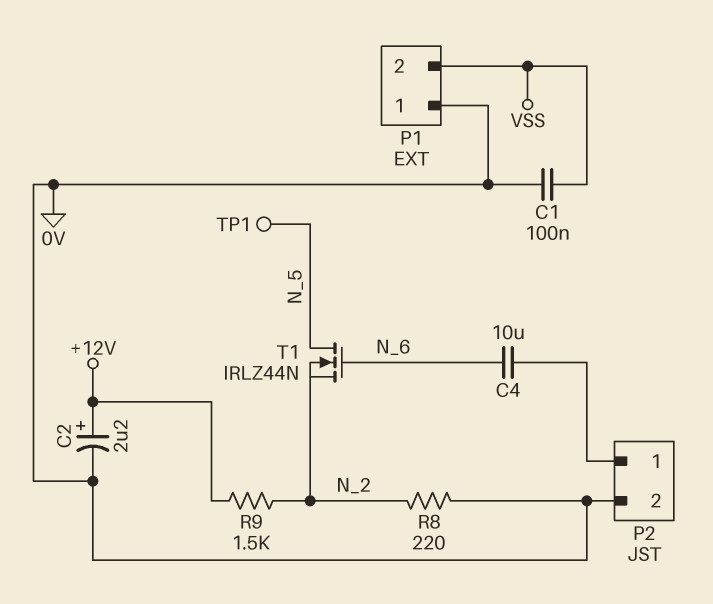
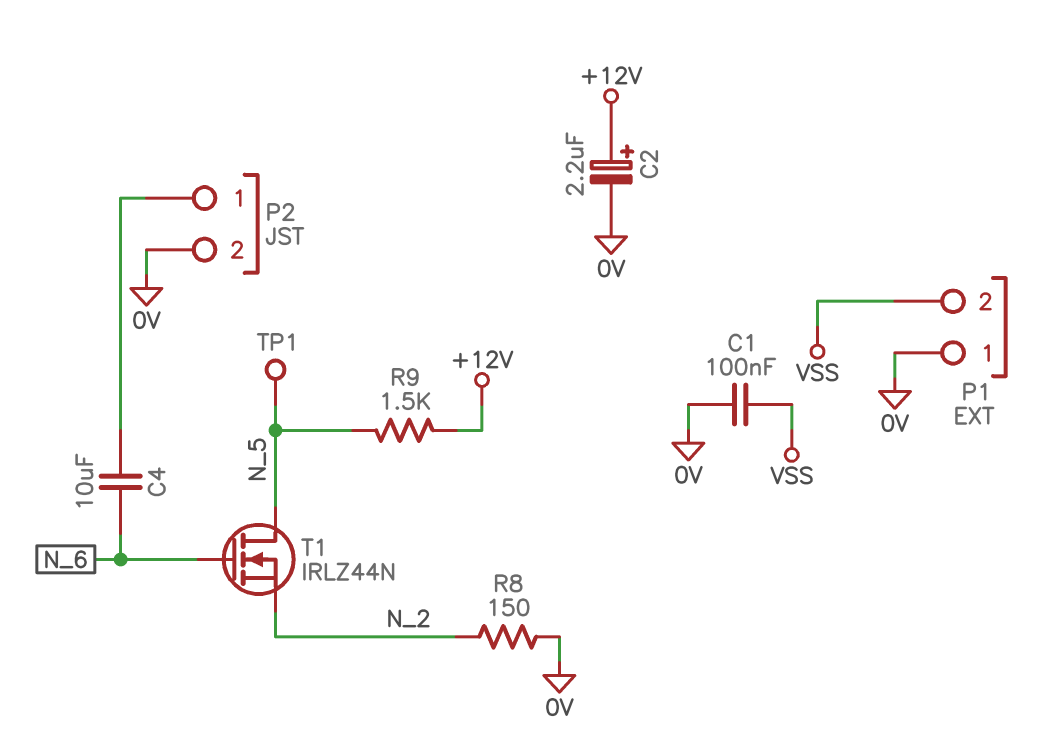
R8: 220 (0V, N_2) -> 150 (0V, N_2)
R9: 1.5k (+12V, N_2) -> 1.5k (+12V, N_5)

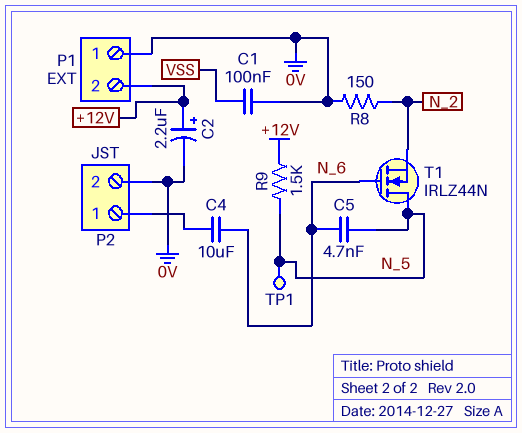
C5: none -> 4.7nF (N_5, N_6)
P1 pin 2: VSS -> +12V

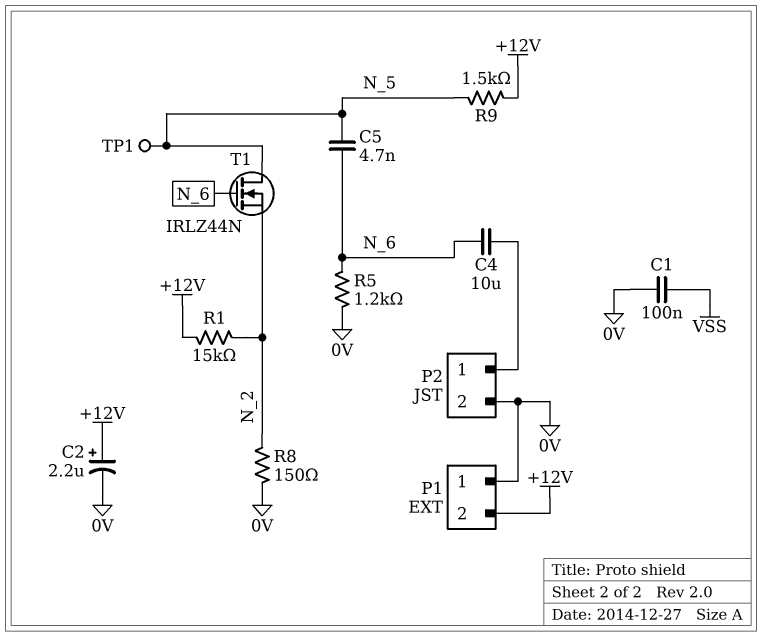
R1: none -> 15k (+12V, N_2)
R5: none -> 1.2k (0V, N_6)

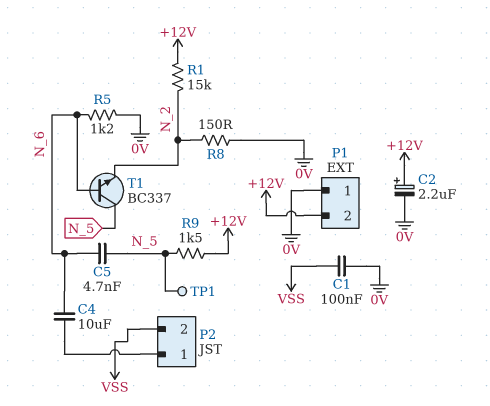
P2 pin 2: 0V -> VSS
T1: NMOS IRLZ44N (G N_6, D N_5, S N_2) -> NPN BC337 (B N_6, C N_5, E N_2)

